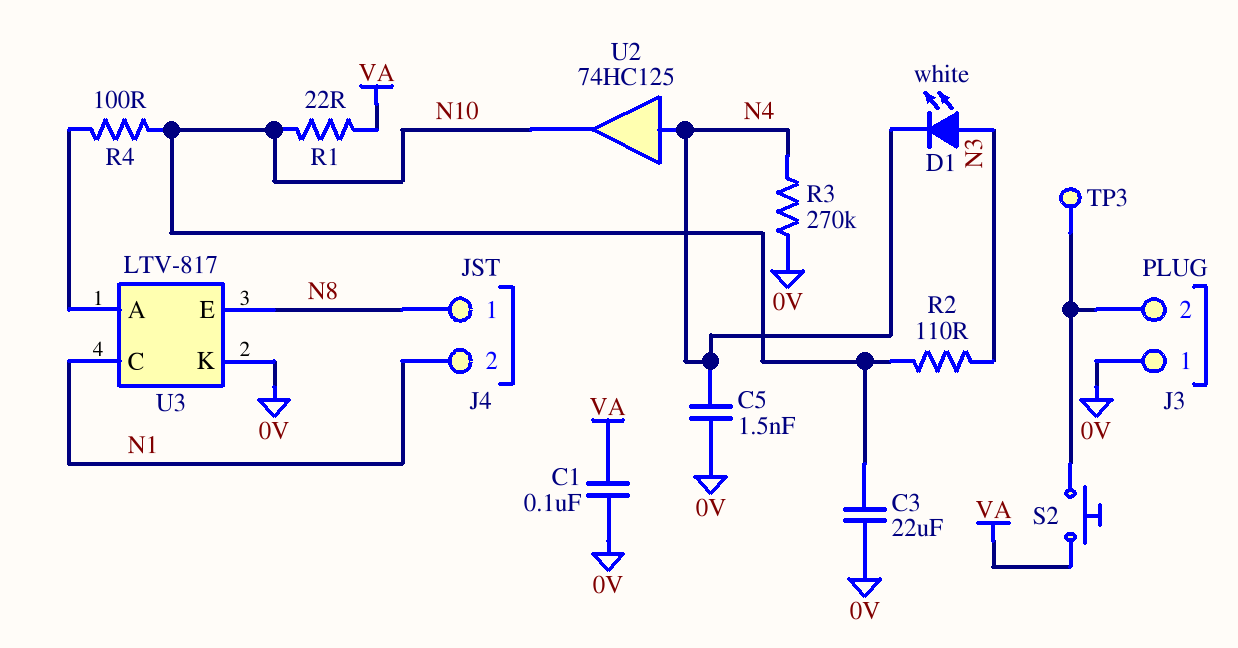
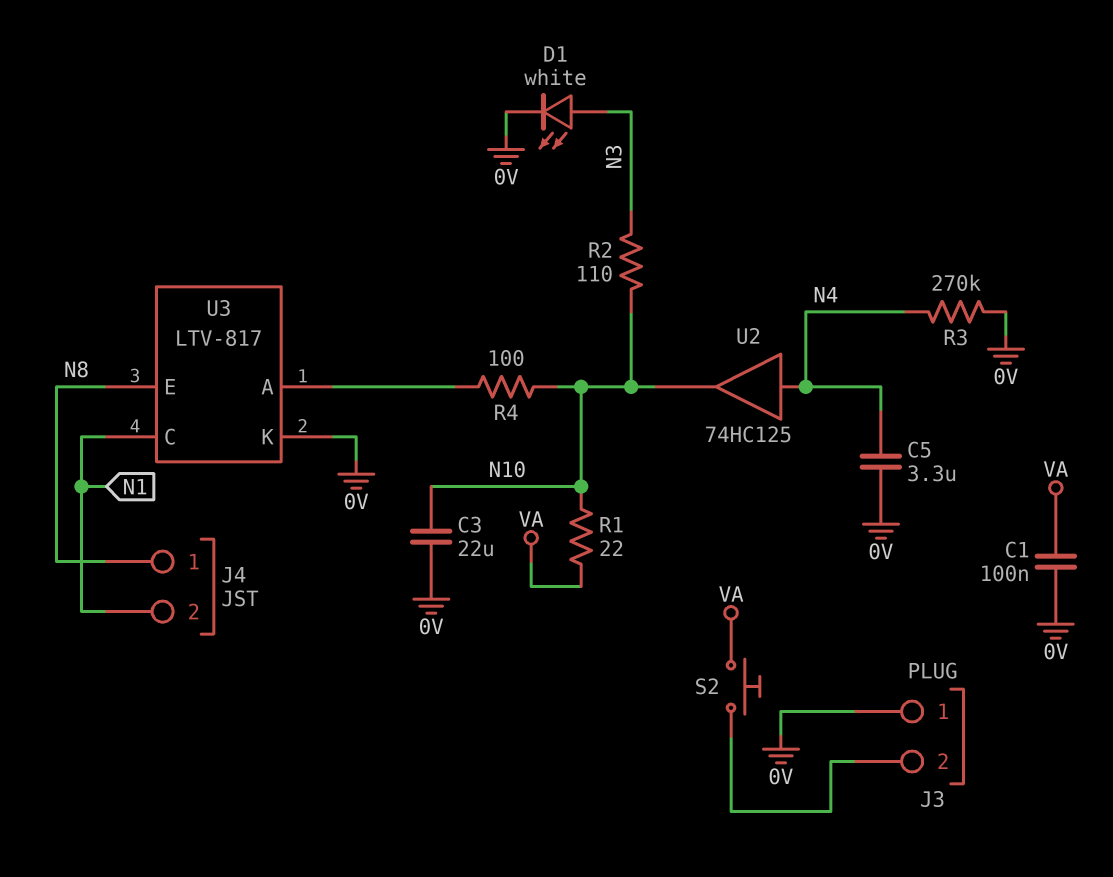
C5: 1.5nF (0V, N4) -> 3.3uF (0V, N4)
D1: LED white (A N3, K N4) -> LED white (A N3, K 0V)
TP3: test point (J3/2) -> none

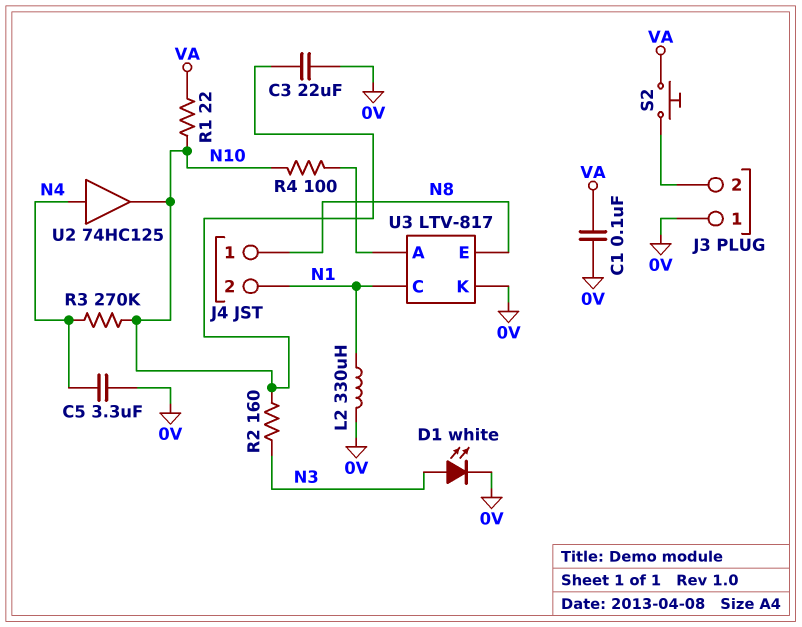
L2: none -> 330uH (0V, N1)
R2: 110 (N3, N10) -> 160 (N3, N10)
R3: 270k (0V, N4) -> 270k (N4, N10)

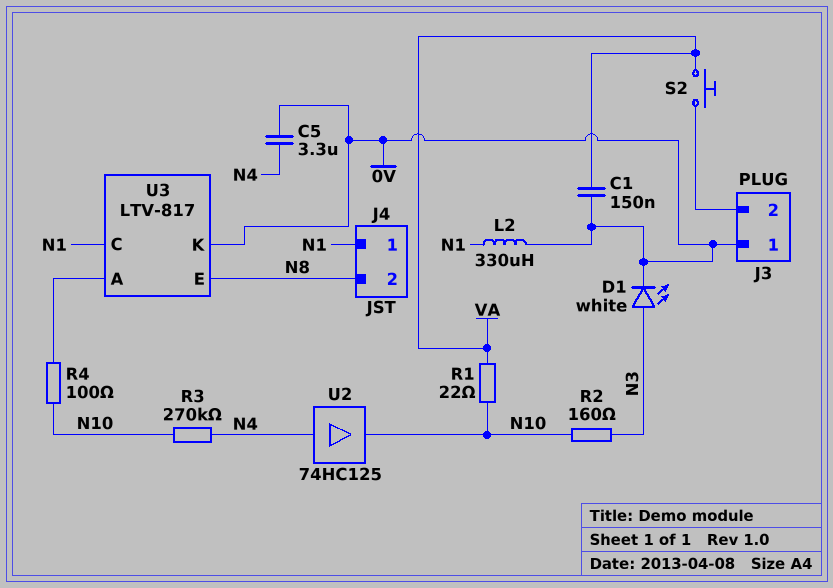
C1: 100nF (0V, VA) -> 150nF (0V, VA)
C3: 22uF (0V, N10) -> none
J4 pin 1: N8 -> N1
J4 pin 2: N1 -> N8

